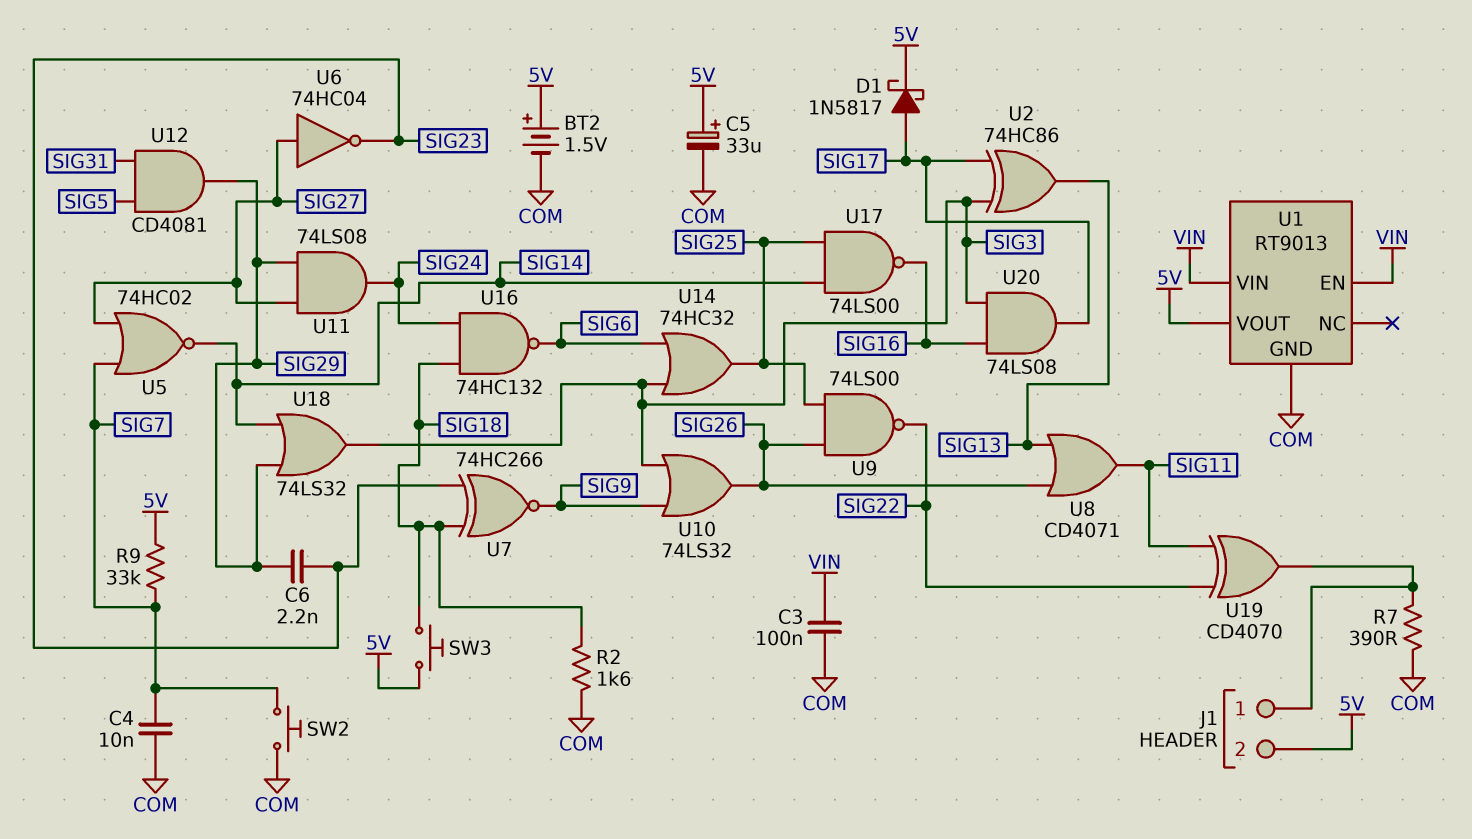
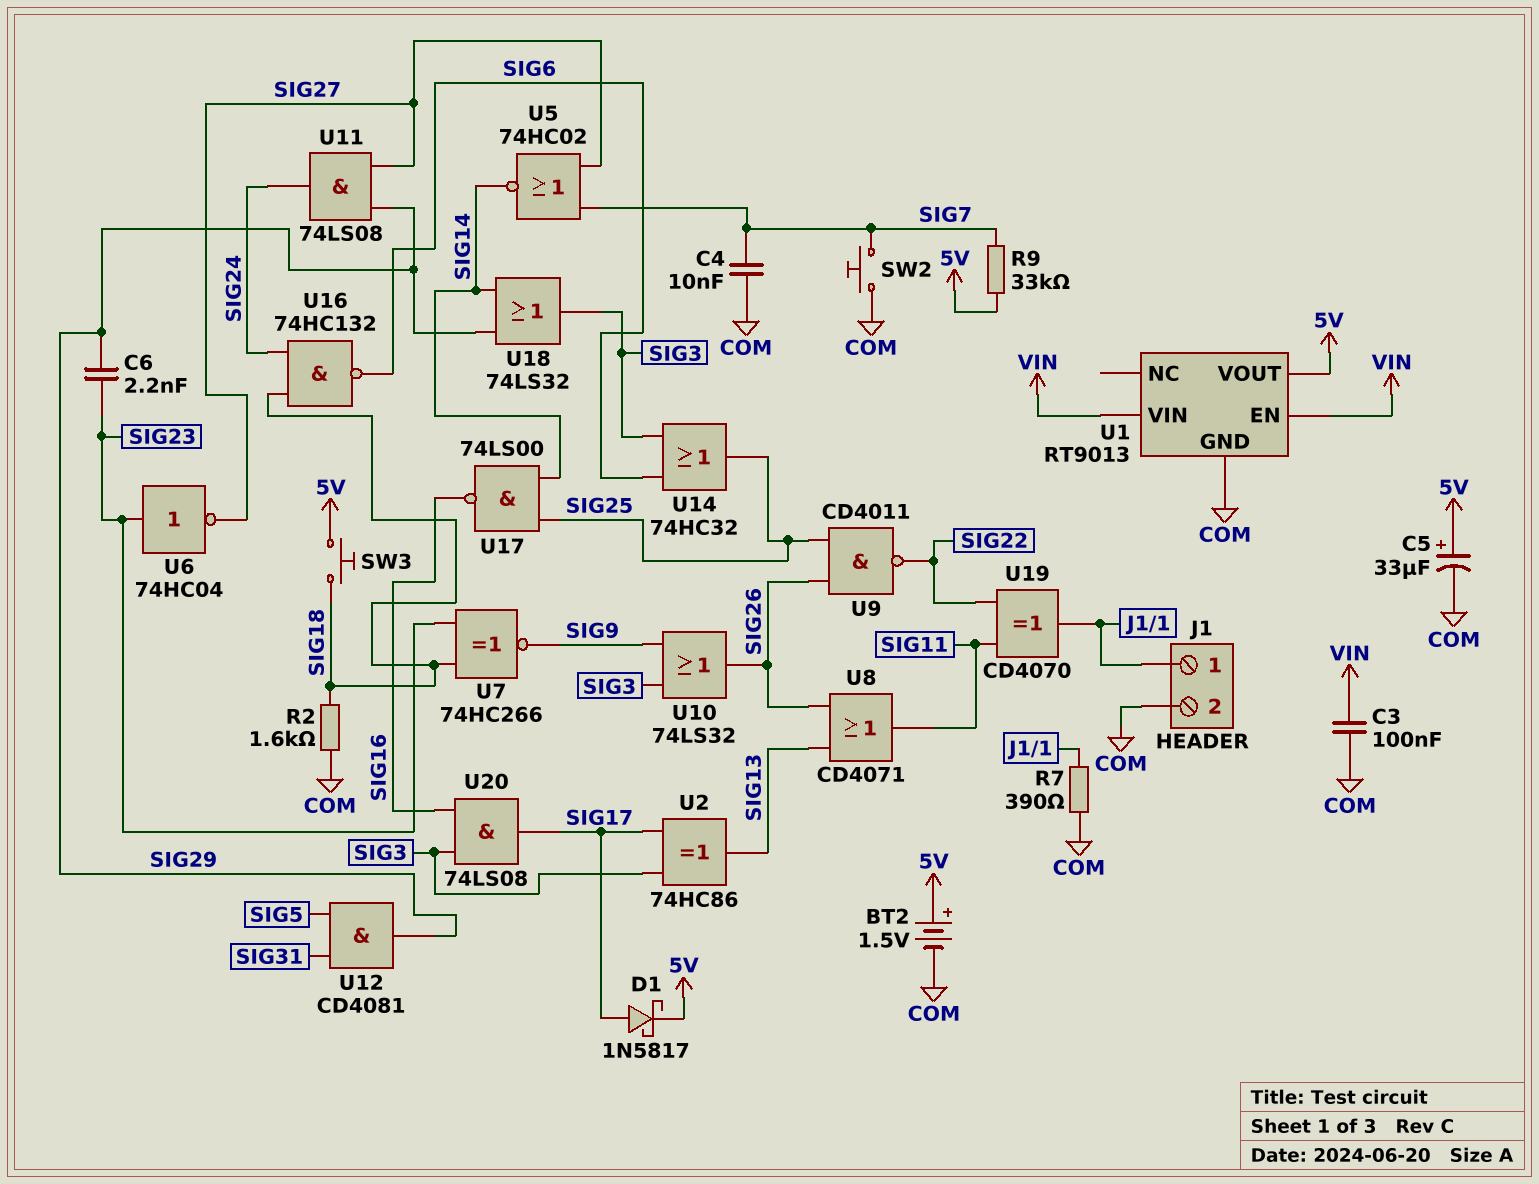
J1 pin 2: 5V -> COM
U6: NOT 74HC04 (in SIG27, out SIG23) -> NOT 74HC04 (in SIG23, out SIG27)
U9: NAND 74LS00 (in SIG25, in SIG26, out SIG22) -> NAND CD4011 (in SIG25, in SIG26, out SIG22)

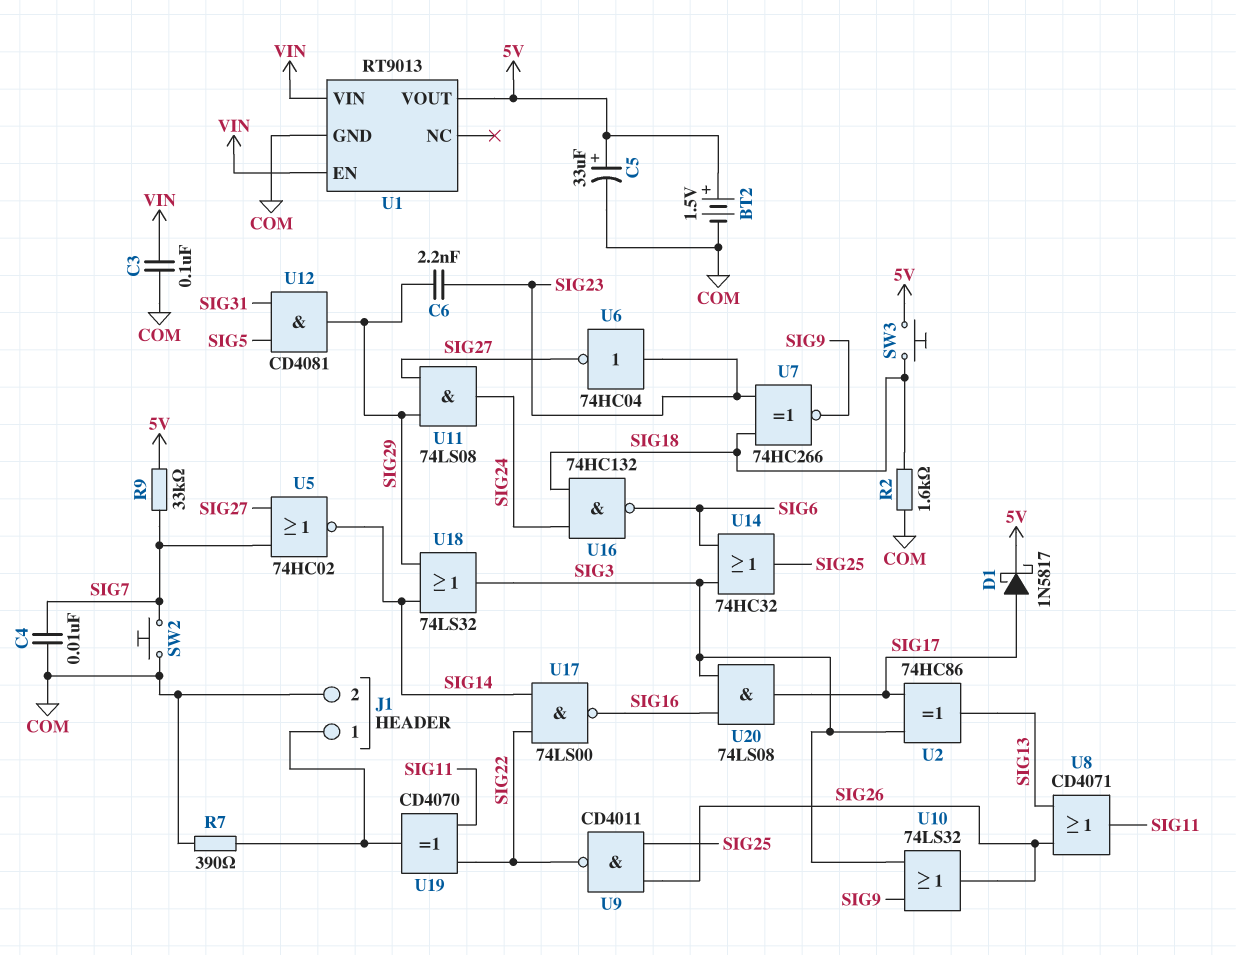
U17: NAND 74LS00 (in SIG14, in SIG25, out SIG16) -> NAND 74LS00 (in SIG14, in SIG22, out SIG16)

